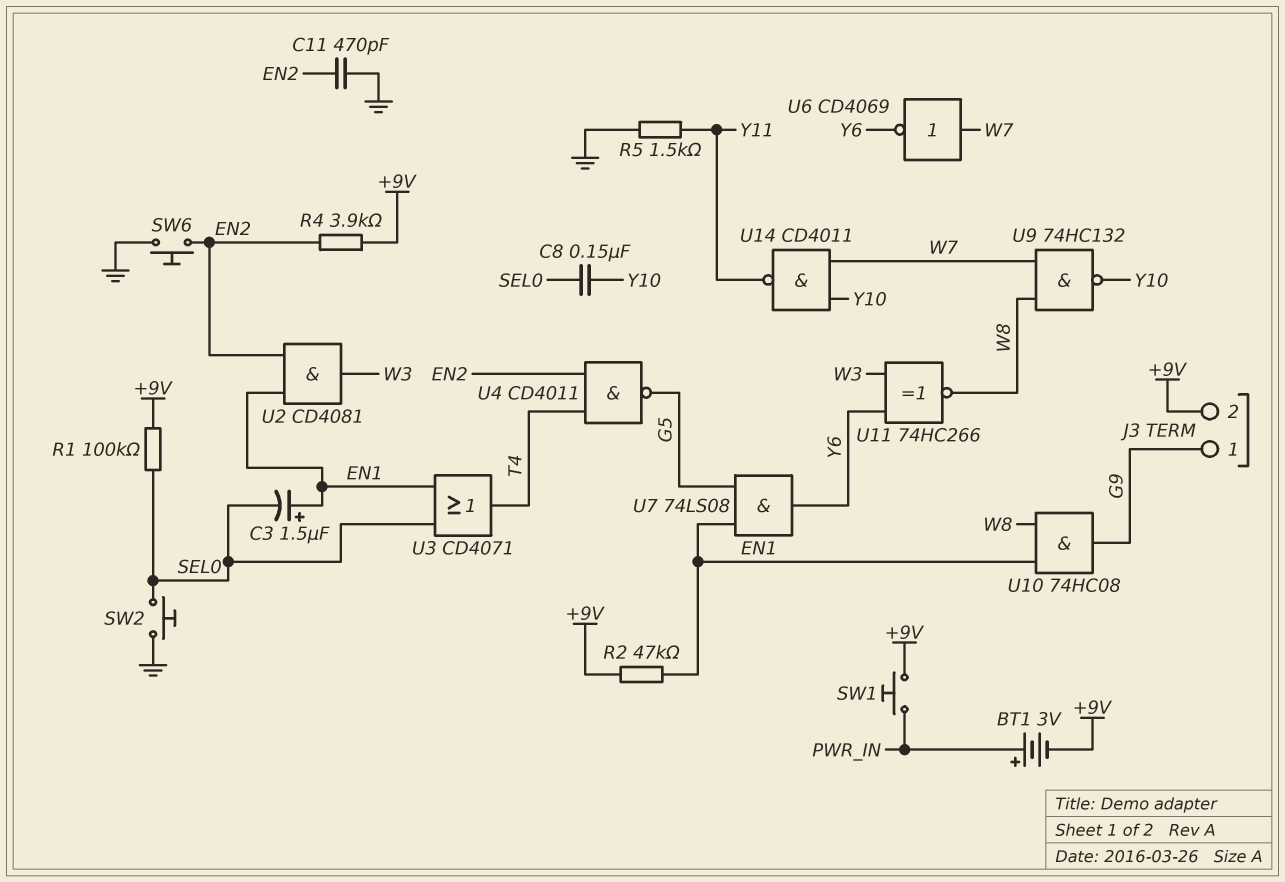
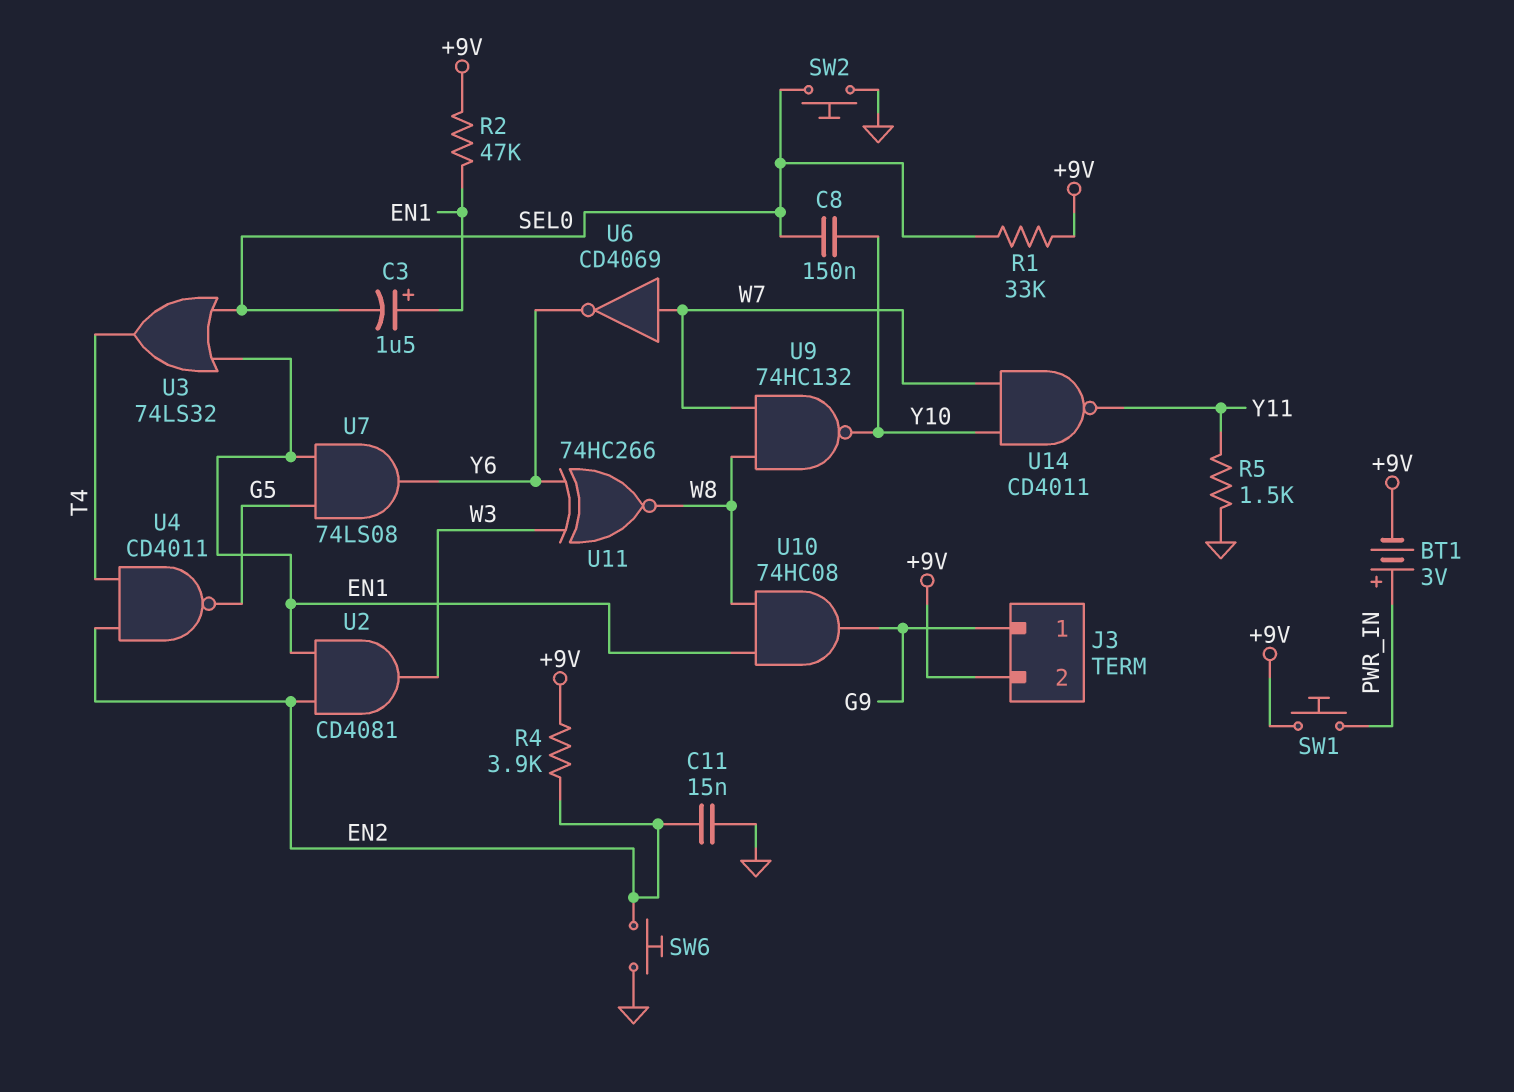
C11: 470pF (EN2, GND) -> 15nF (EN2, GND)
R1: 100k (+9V, SEL0) -> 33k (+9V, SEL0)
U3: OR CD4071 (in EN1, in SEL0, out T4) -> OR 74LS32 (in EN1, in SEL0, out T4)

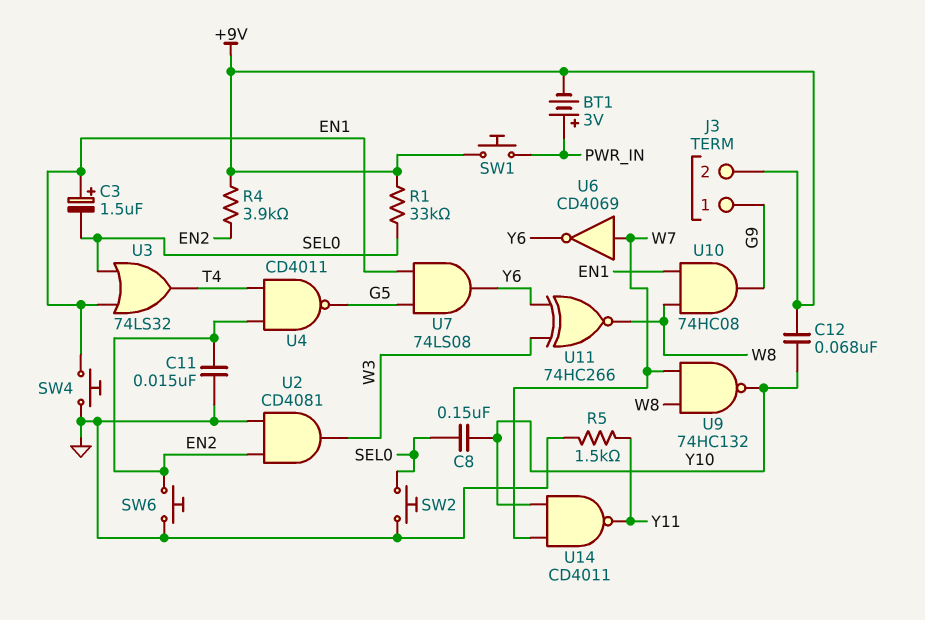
C12: none -> 68nF (+9V, Y10)
R2: 47k (+9V, EN1) -> none
SW4: none -> button (EN1, GND)
U2: AND CD4081 (in EN1, in EN2, out W3) -> AND CD4081 (in EN2, in GND, out W3)

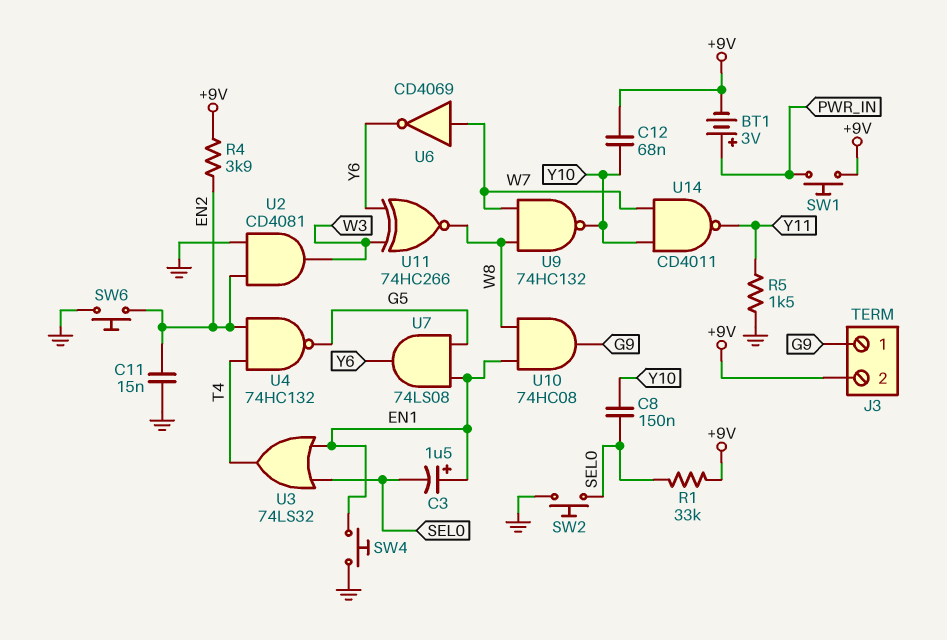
U4: NAND CD4011 (in EN2, in T4, out G5) -> NAND 74HC132 (in EN2, in T4, out G5)

